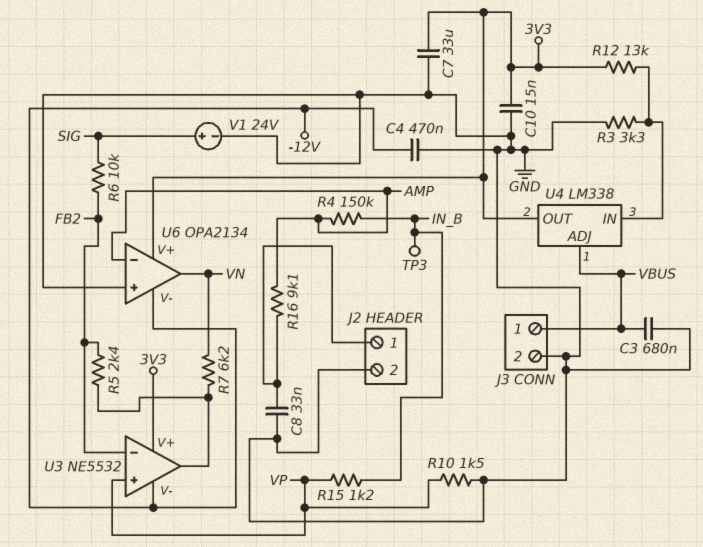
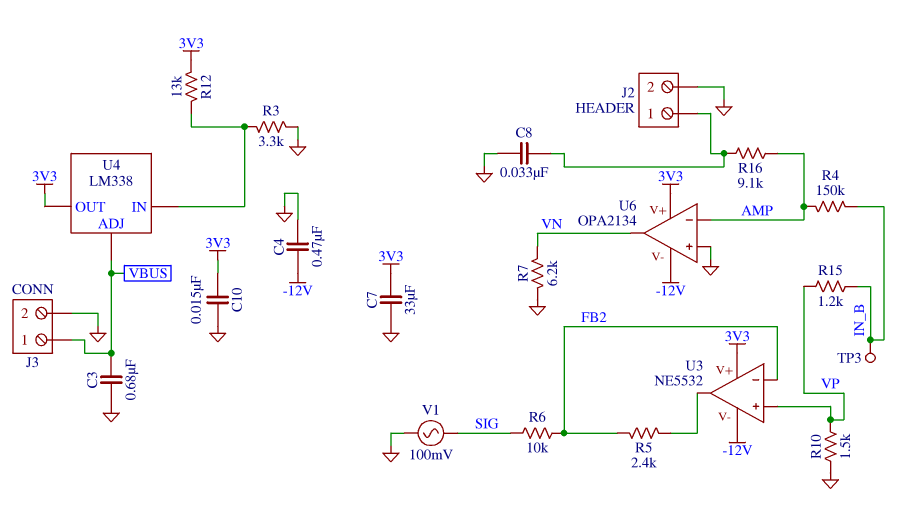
R7: 6.2k (U3/out, VN) -> 6.2k (GND, VN)
V1: 24V (plus SIG, minus GND) -> AC 100mV (GND, SIG)

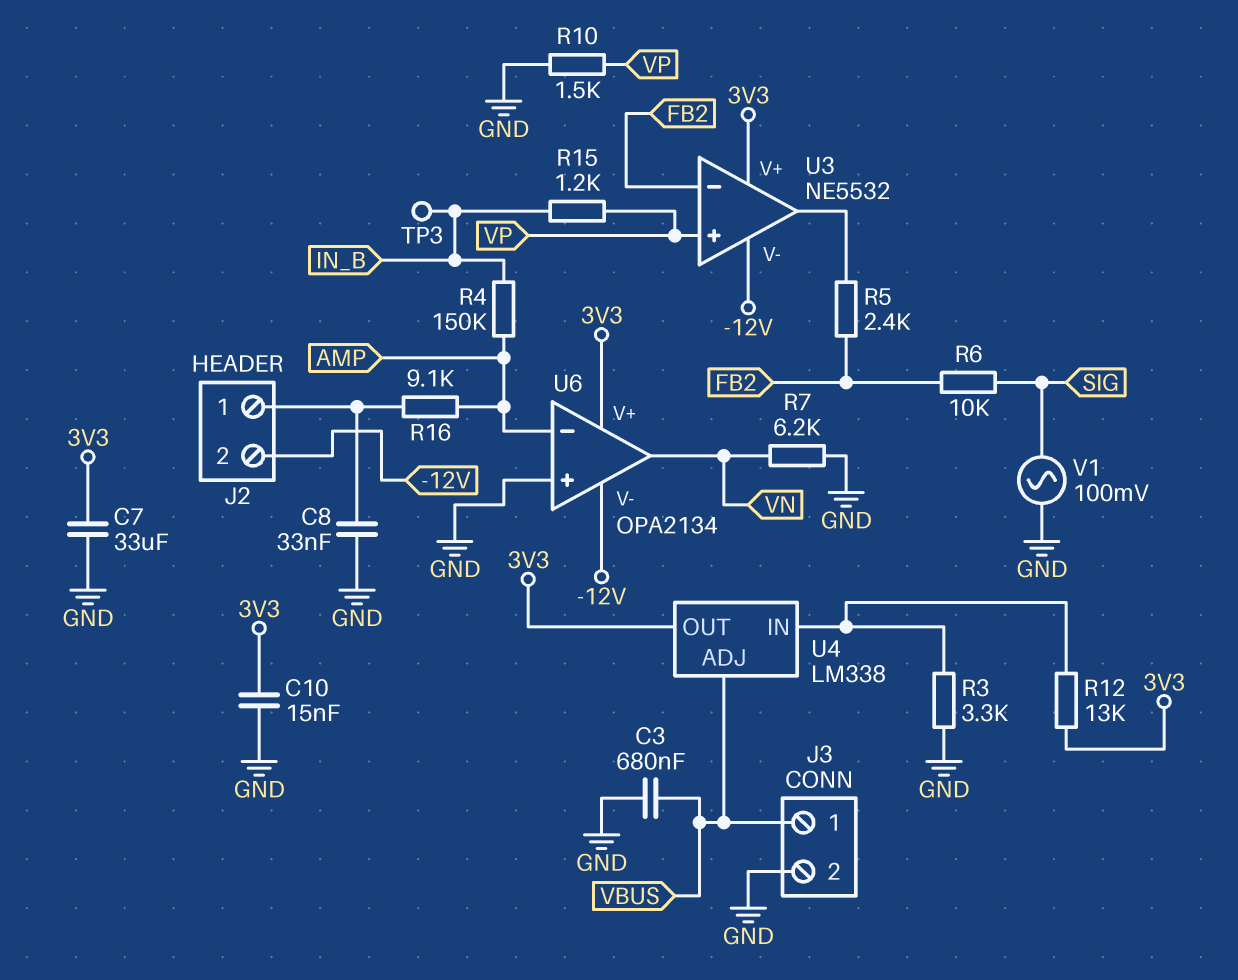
C4: 470nF (-12V, GND) -> none
J2 pin 2: GND -> -12V

